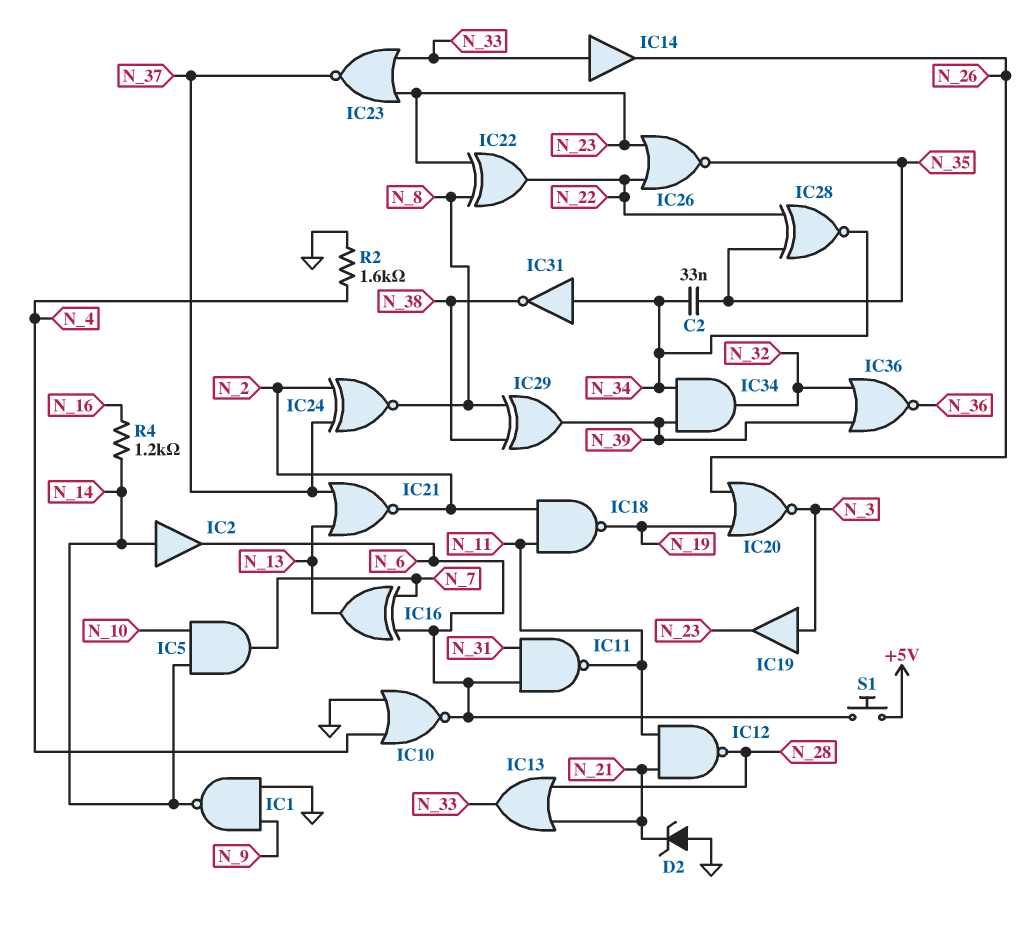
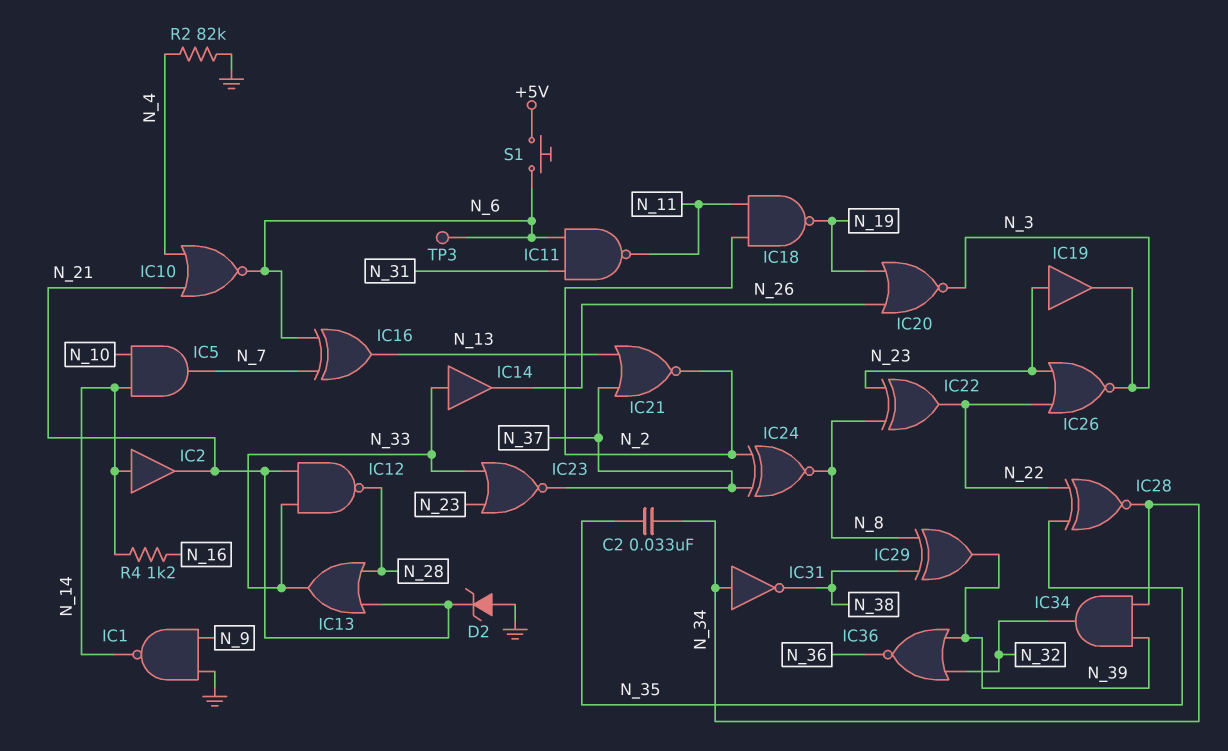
IC2: buffer (in N_14, out N_6) -> buffer (in N_14, out N_21)
IC10: NOR (in GND, in N_4, out N_6) -> NOR (in N_4, in N_21, out N_6)
IC12: NAND (in N_11, in N_21, out N_28) -> NAND (in N_21, in N_33, out N_28)
IC19: buffer (in N_3, out N_23) -> buffer (in N_23, out N_3)
IC26: NOR (in N_22, in N_23, out N_35) -> NOR (in N_22, in N_23, out N_3)
R2: 1.6k (GND, N_4) -> 82k (GND, N_4)
TP3: none -> test point (N_6)

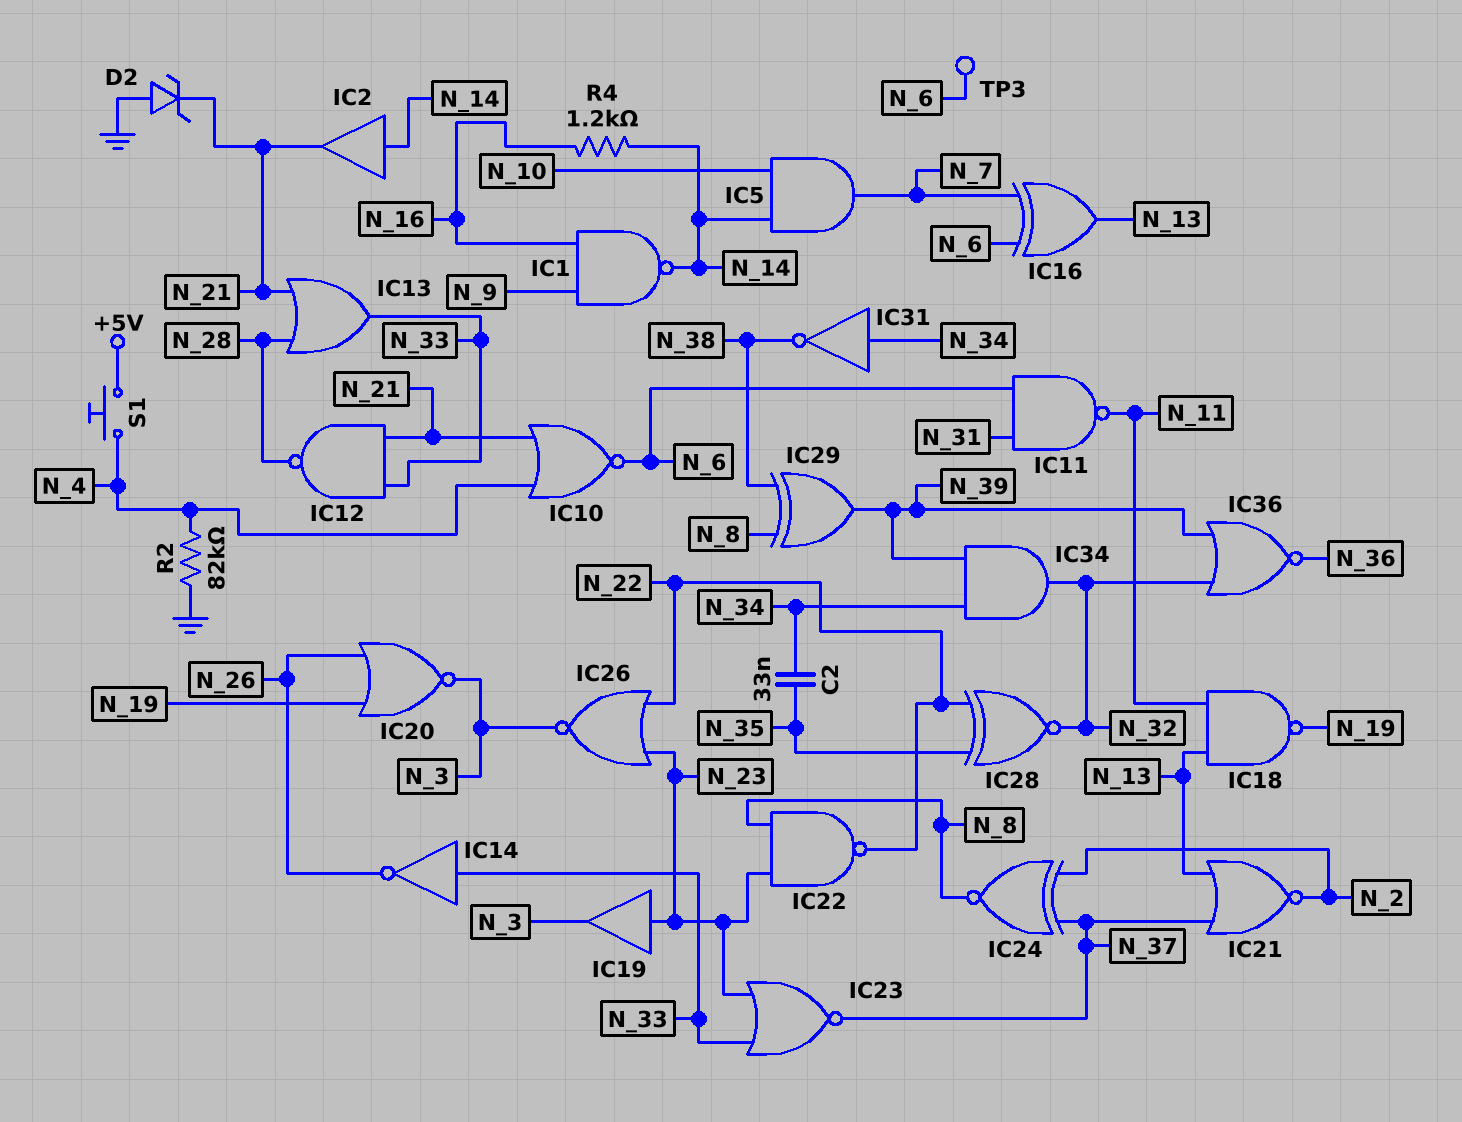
IC1: NAND (in GND, in N_9, out N_14) -> NAND (in N_9, in N_16, out N_14)
IC14: buffer (in N_33, out N_26) -> NOT (in N_33, out N_26)
IC18: NAND (in N_2, in N_11, out N_19) -> NAND (in N_11, in N_13, out N_19)
IC22: XOR (in N_8, in N_23, out N_22) -> NAND (in N_8, in N_23, out N_22)
IC28: XNOR (in N_22, in N_35, out N_34) -> XNOR (in N_22, in N_35, out N_32)
S1: button (+5V, N_6) -> button (+5V, N_4)

